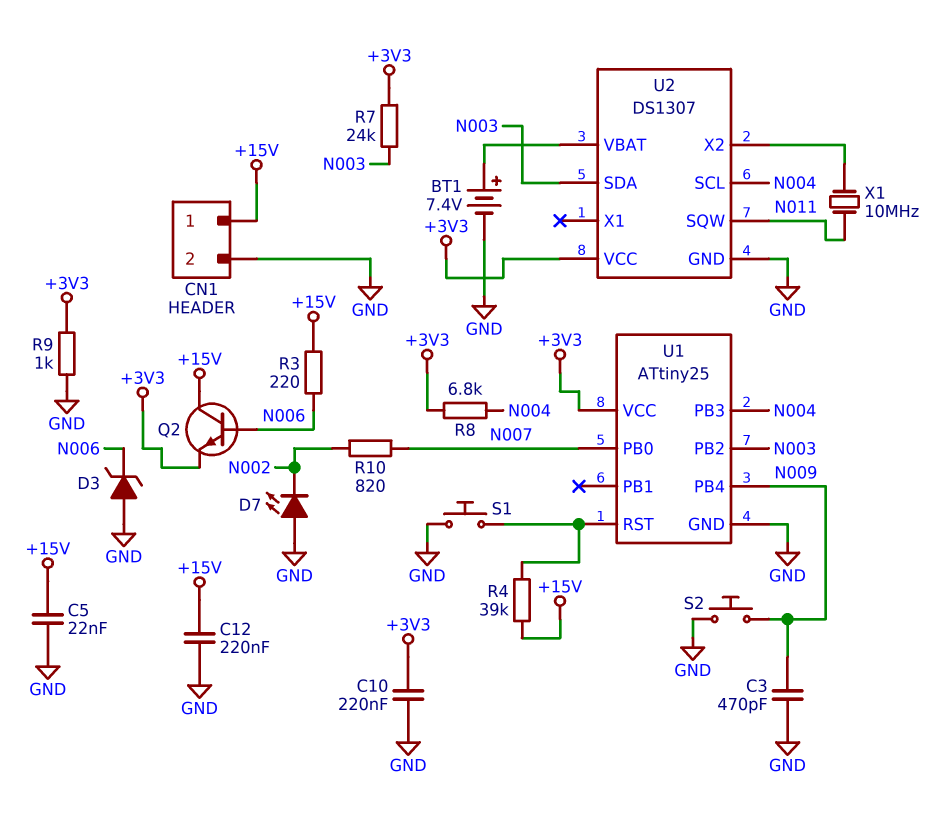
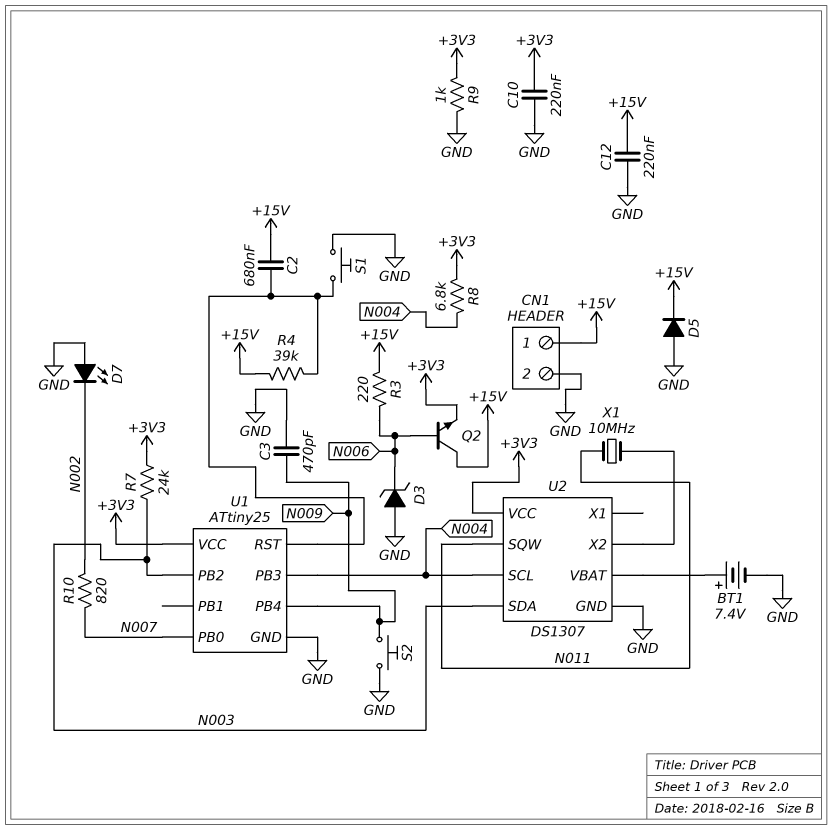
C2: none -> 680nF (+15V, U1/RST)
C5: 22nF (+15V, GND) -> none
D5: none -> diode (A GND, K +15V)

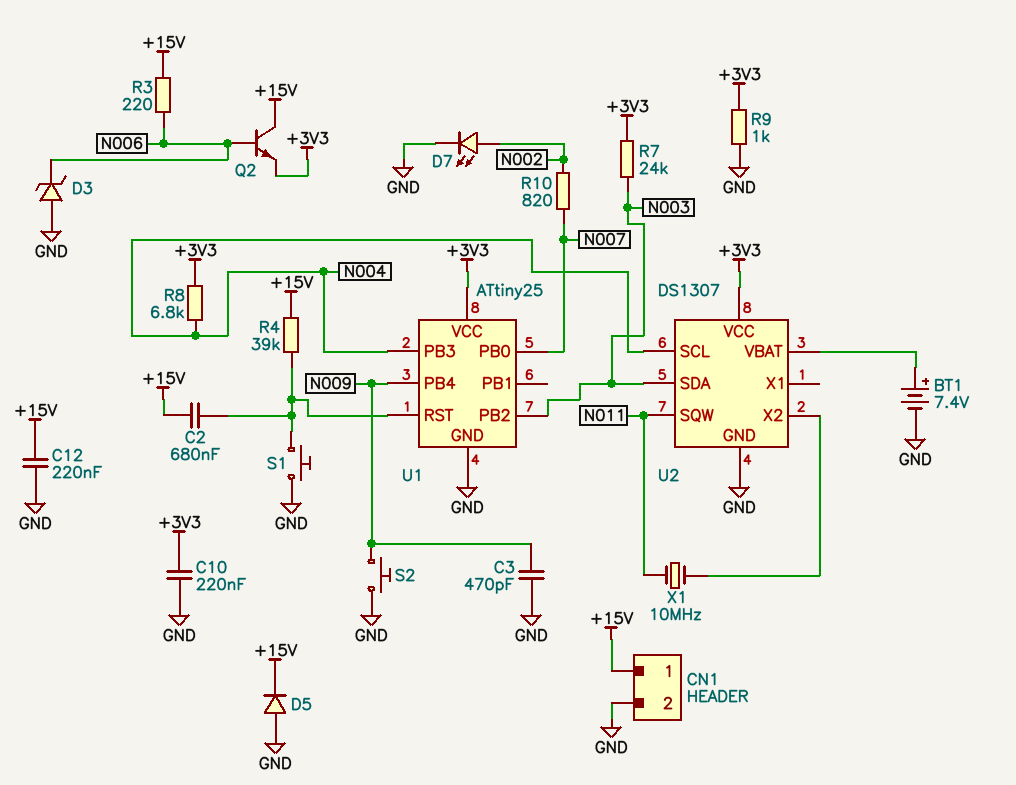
D7: LED (A GND, K N002) -> LED (A N002, K GND)

